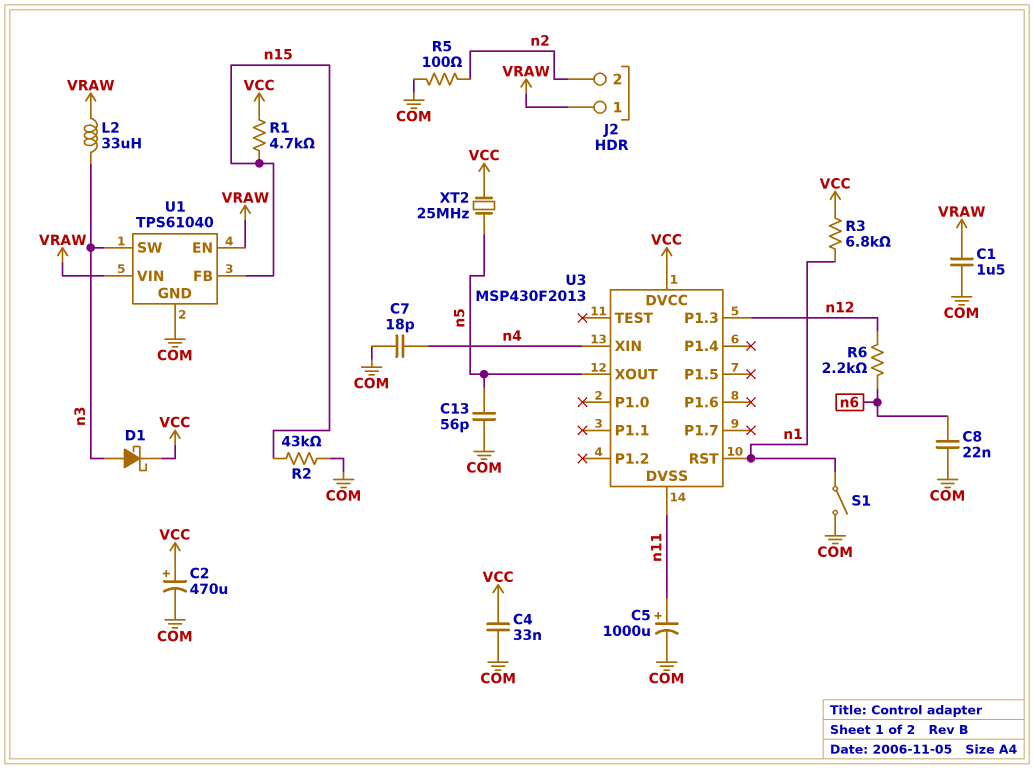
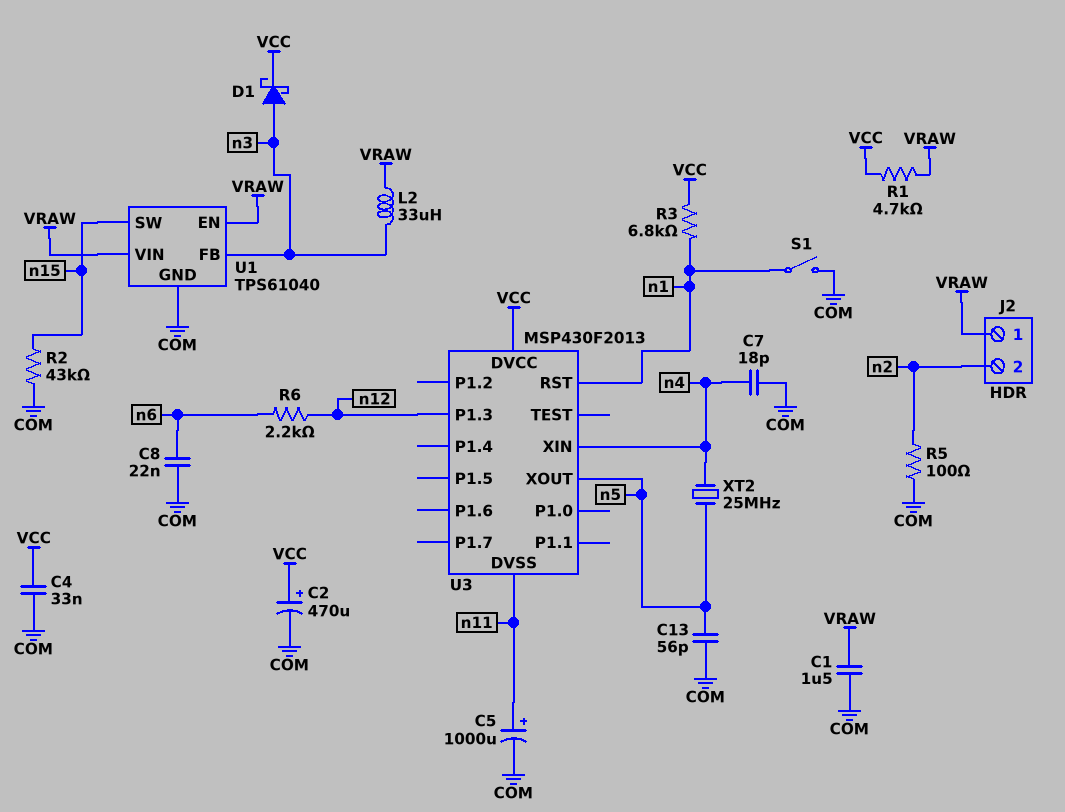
R1: 4.7k (VCC, n15) -> 4.7k (VCC, VRAW)
U1 pin FB: n15 -> n3
U1 pin SW: n3 -> n15
XT2: 25MHz (VCC, n5) -> 25MHz (n4, n5)

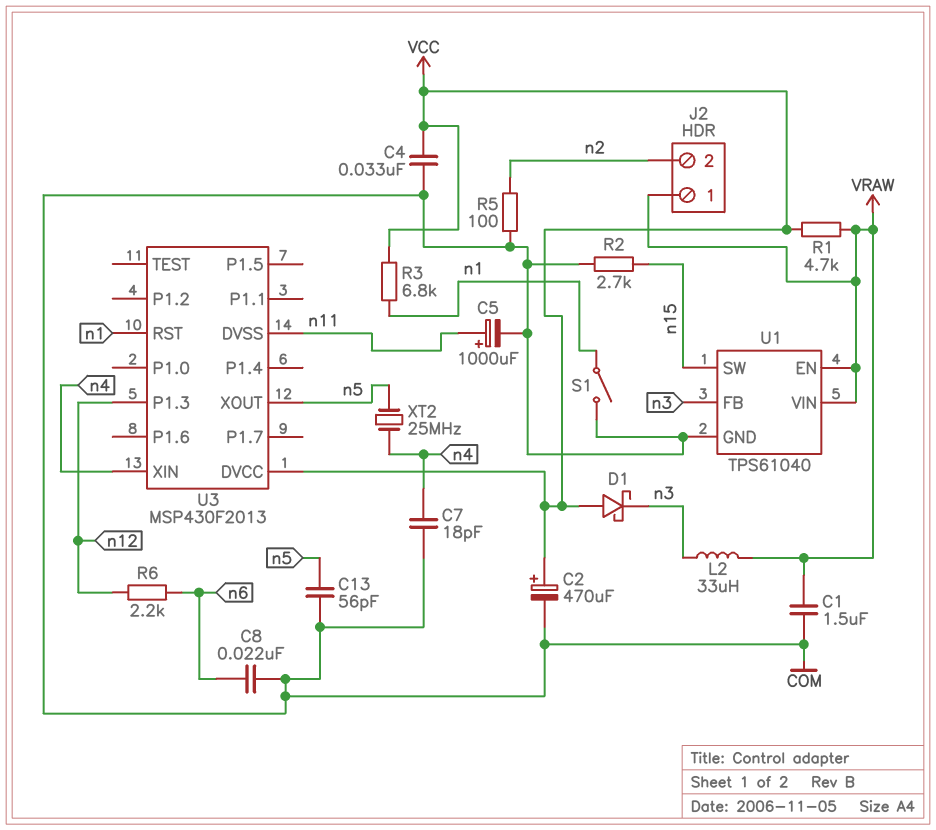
D1: schottky (A n3, K VCC) -> schottky (A VCC, K n3)
R2: 43k (COM, n15) -> 2.7k (COM, n15)

